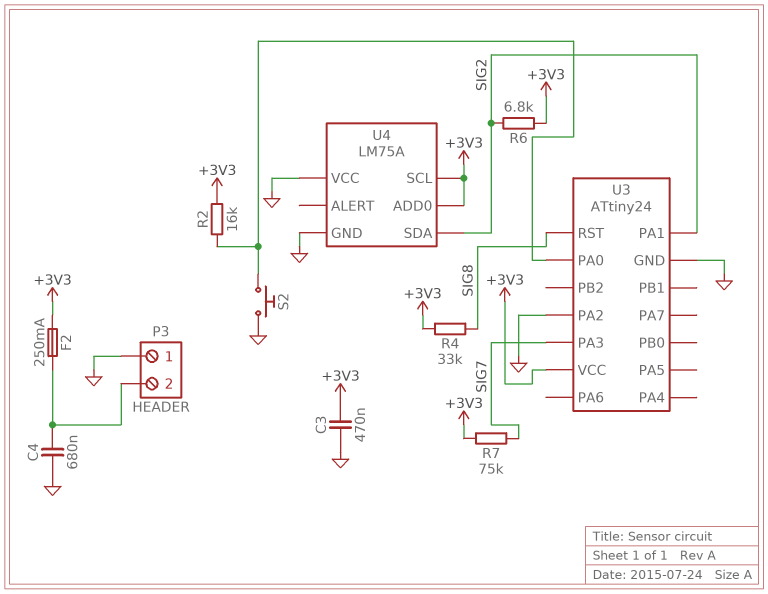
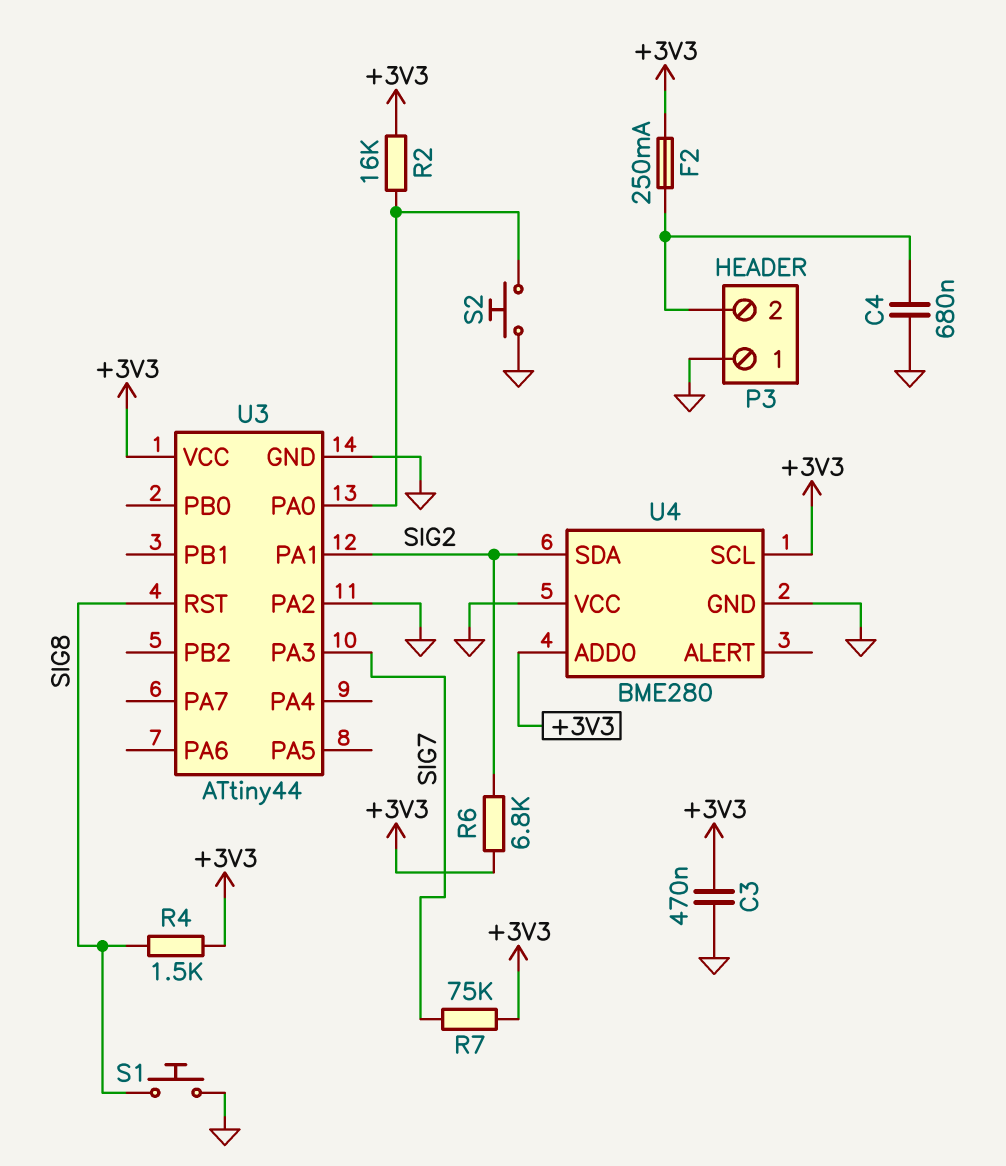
R4: 33k (+3V3, SIG8) -> 1.5k (+3V3, SIG8)
S1: none -> button (GND, SIG8)
U3: ATtiny24 -> ATtiny44
U4: LM75A -> BME280

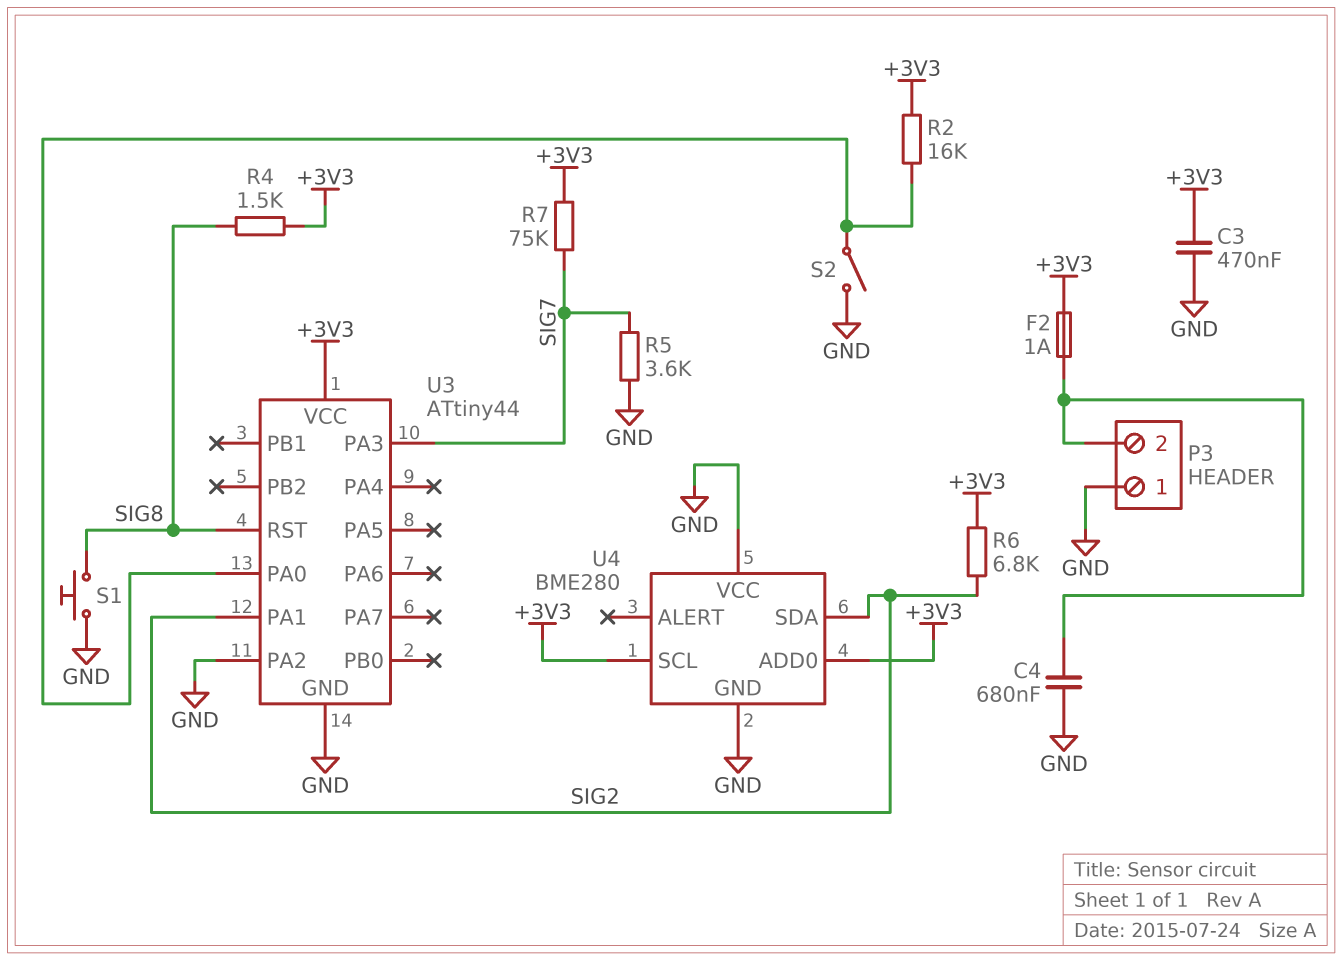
F2: 250mA (+3V3, P3/2) -> 1A (+3V3, P3/2)
R5: none -> 3.6k (GND, SIG7)
S2: button (GND, U3/PA0) -> switch (GND, U3/PA0)

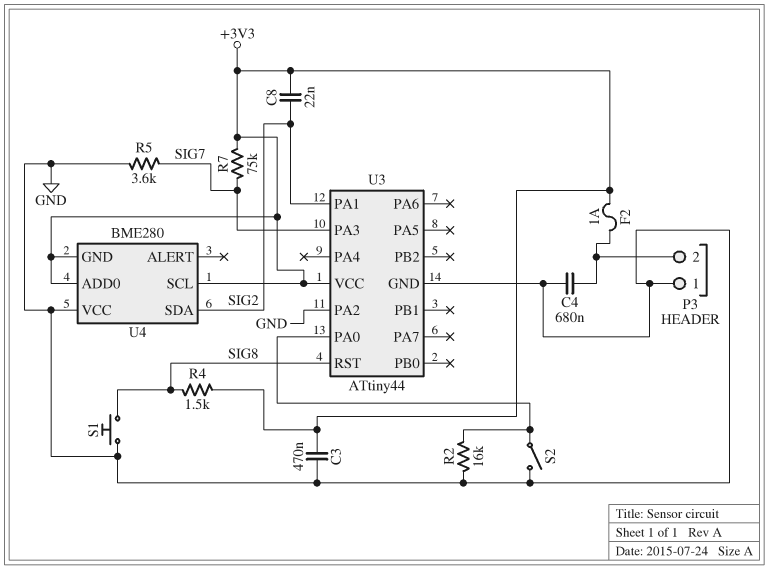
C8: none -> 22nF (+3V3, SIG2)
R2: 16k (+3V3, U3/PA0) -> 16k (GND, U3/PA0)
R6: 6.8k (+3V3, SIG2) -> none
U4 pin GND: GND -> +3V3

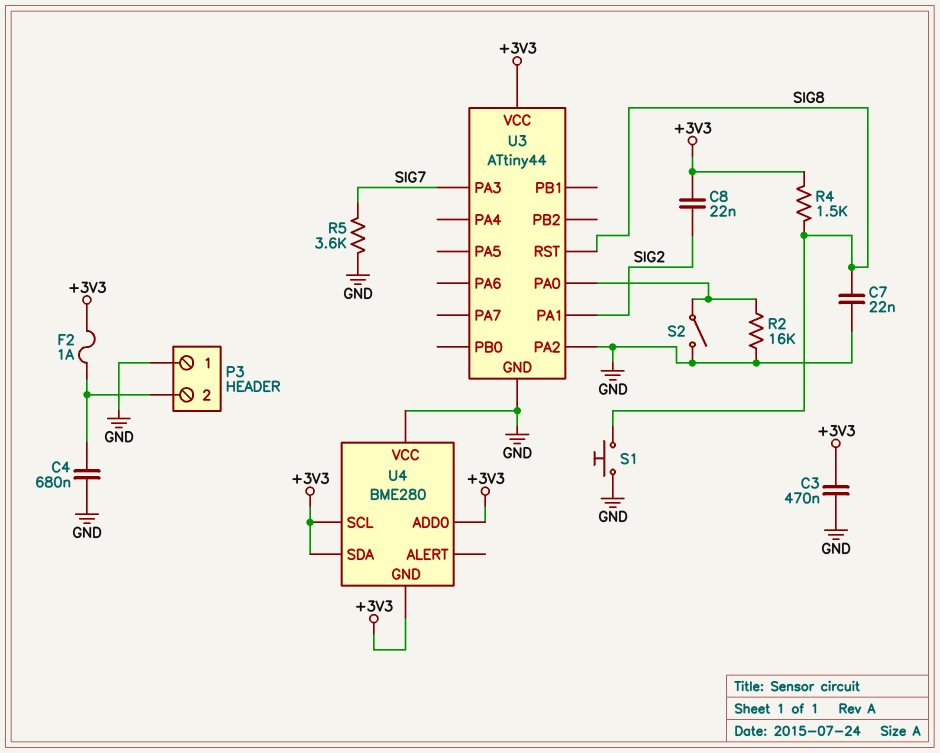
C7: none -> 22nF (GND, SIG8)
R7: 75k (+3V3, SIG7) -> none
U4 pin SDA: SIG2 -> +3V3

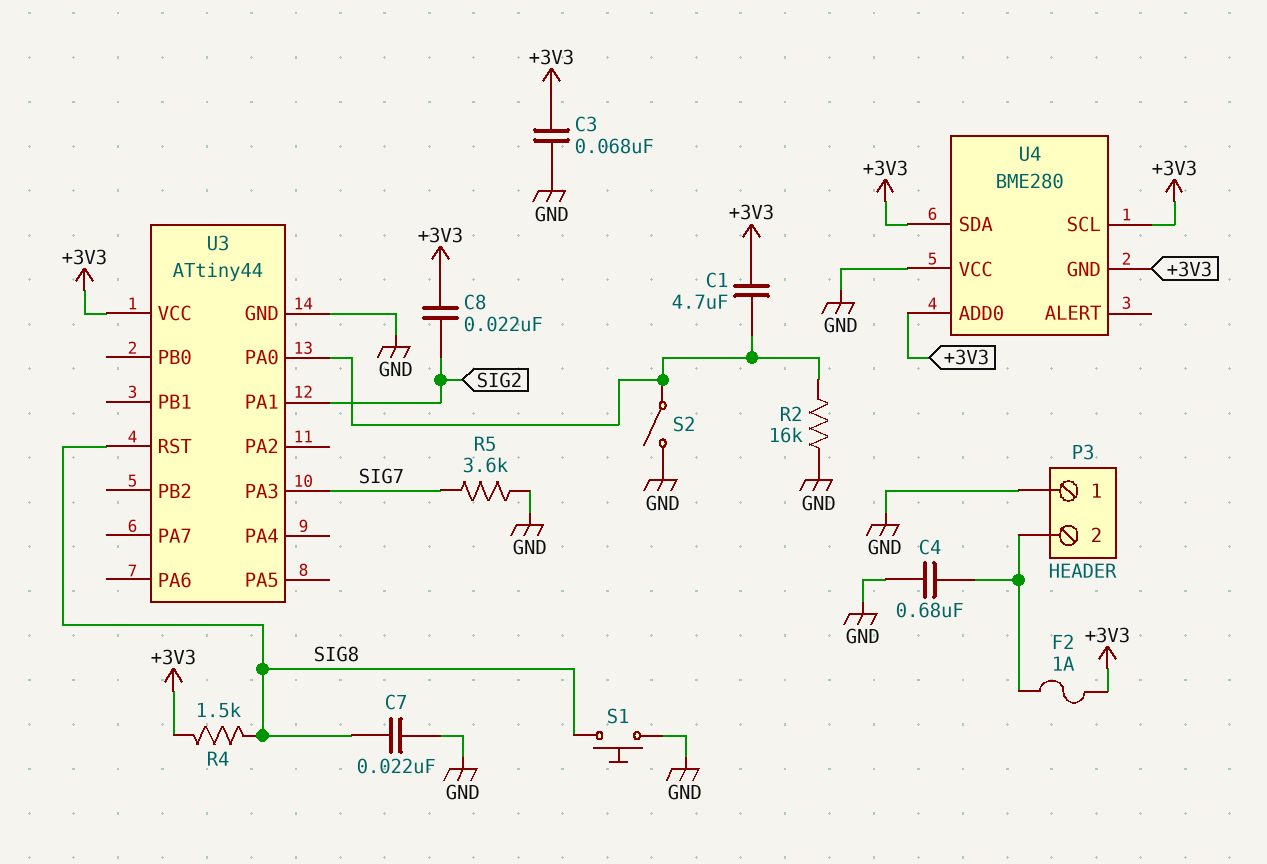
C1: none -> 4.7uF (+3V3, U3/PA0)
C3: 470nF (+3V3, GND) -> 68nF (+3V3, GND)
U3 pin PA2: GND -> none

